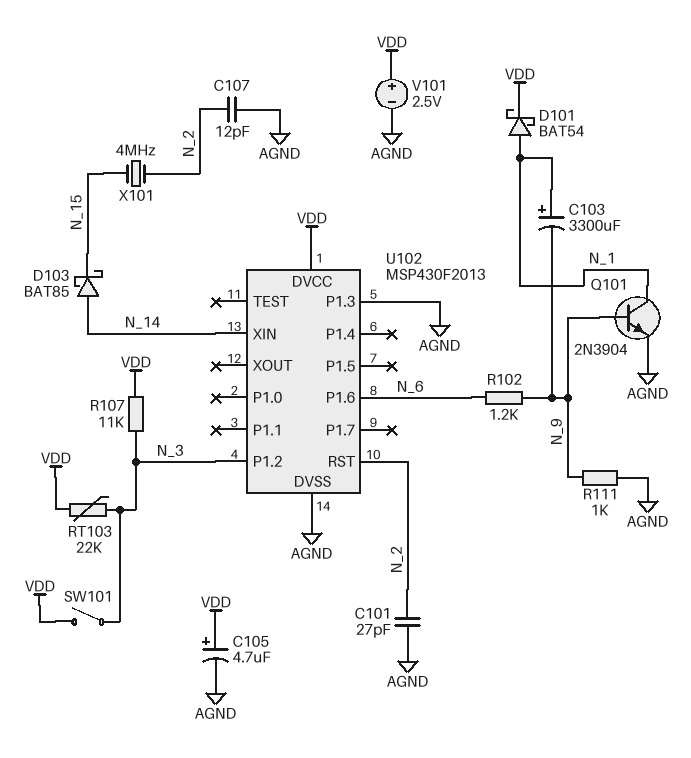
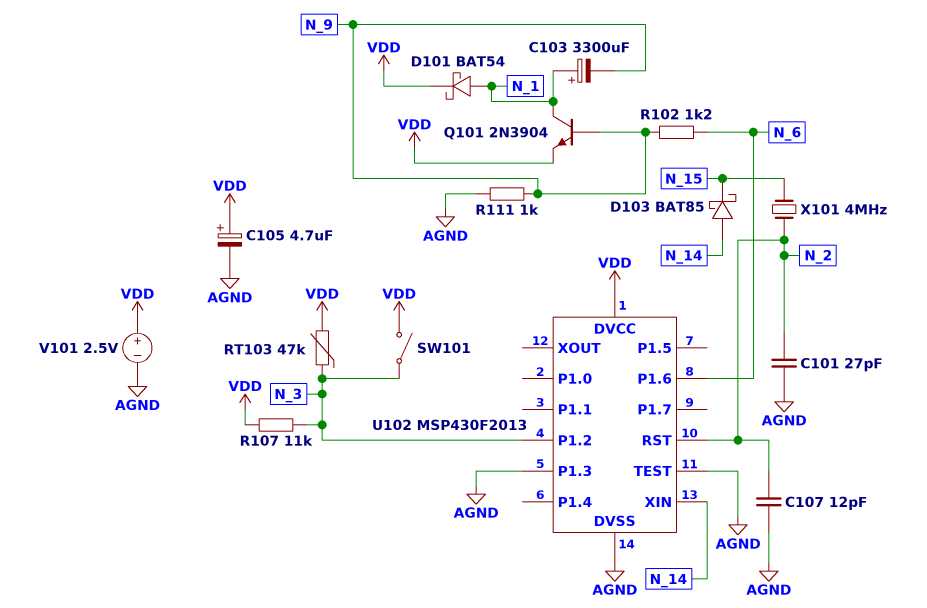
Q101: NPN 2N3904 (B N_9, C N_1, E AGND) -> NPN 2N3904 (B N_9, C N_1, E VDD)
RT103: 22k (N_3, VDD) -> 47k (N_3, VDD)
U102 pin TEST: none -> AGND

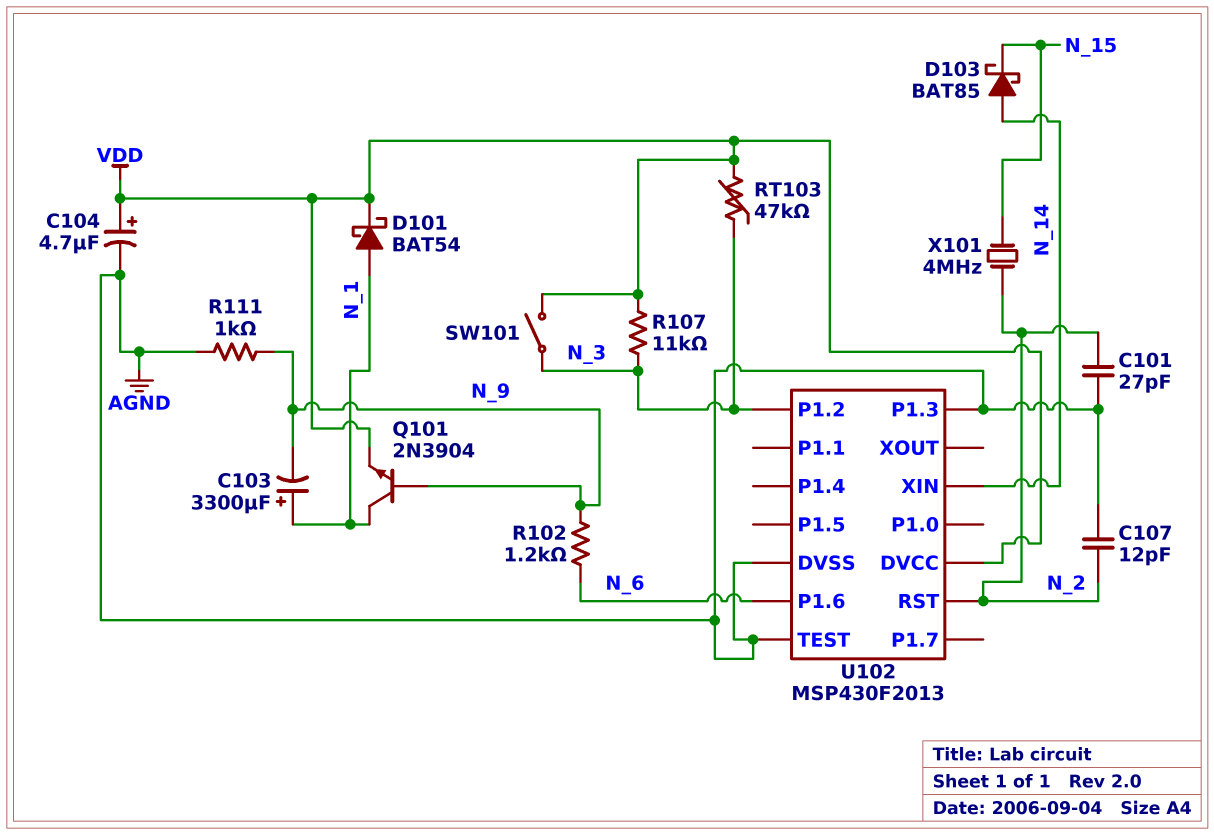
C104: none -> 4.7uF (plus VDD, minus AGND)
C105: 4.7uF (plus VDD, minus AGND) -> none
V101: 2.5V (plus VDD, minus AGND) -> none

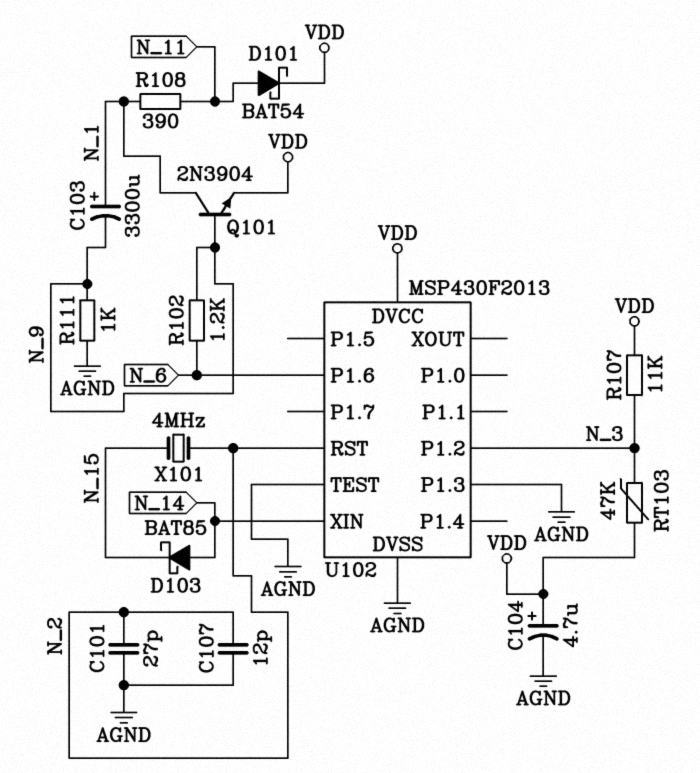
D101: schottky BAT54 (A N_1, K VDD) -> schottky BAT54 (A N_11, K VDD)
R108: none -> 390 (N_1, N_11)
SW101: switch (N_3, VDD) -> none

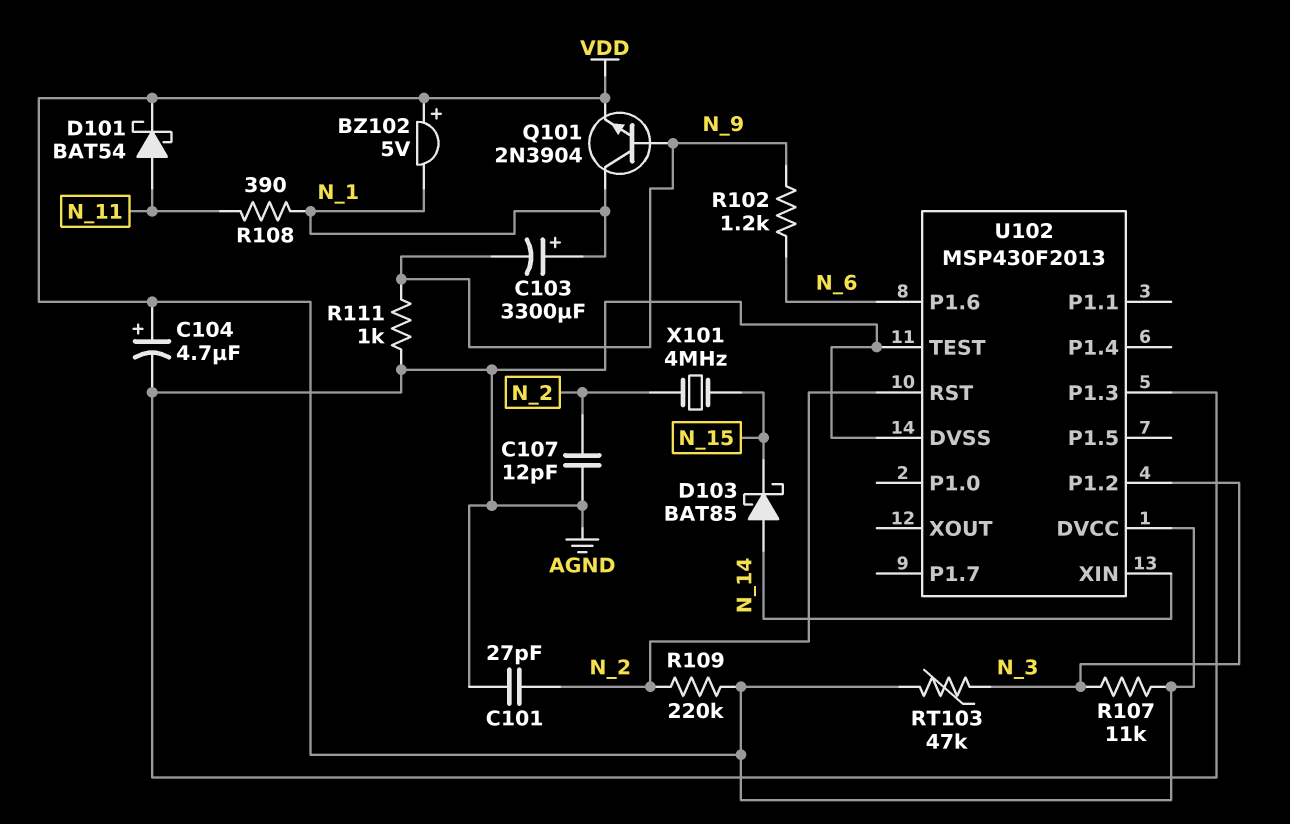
BZ102: none -> buzzer 5V (plus VDD, minus N_1)
R109: none -> 220k (N_2, VDD)

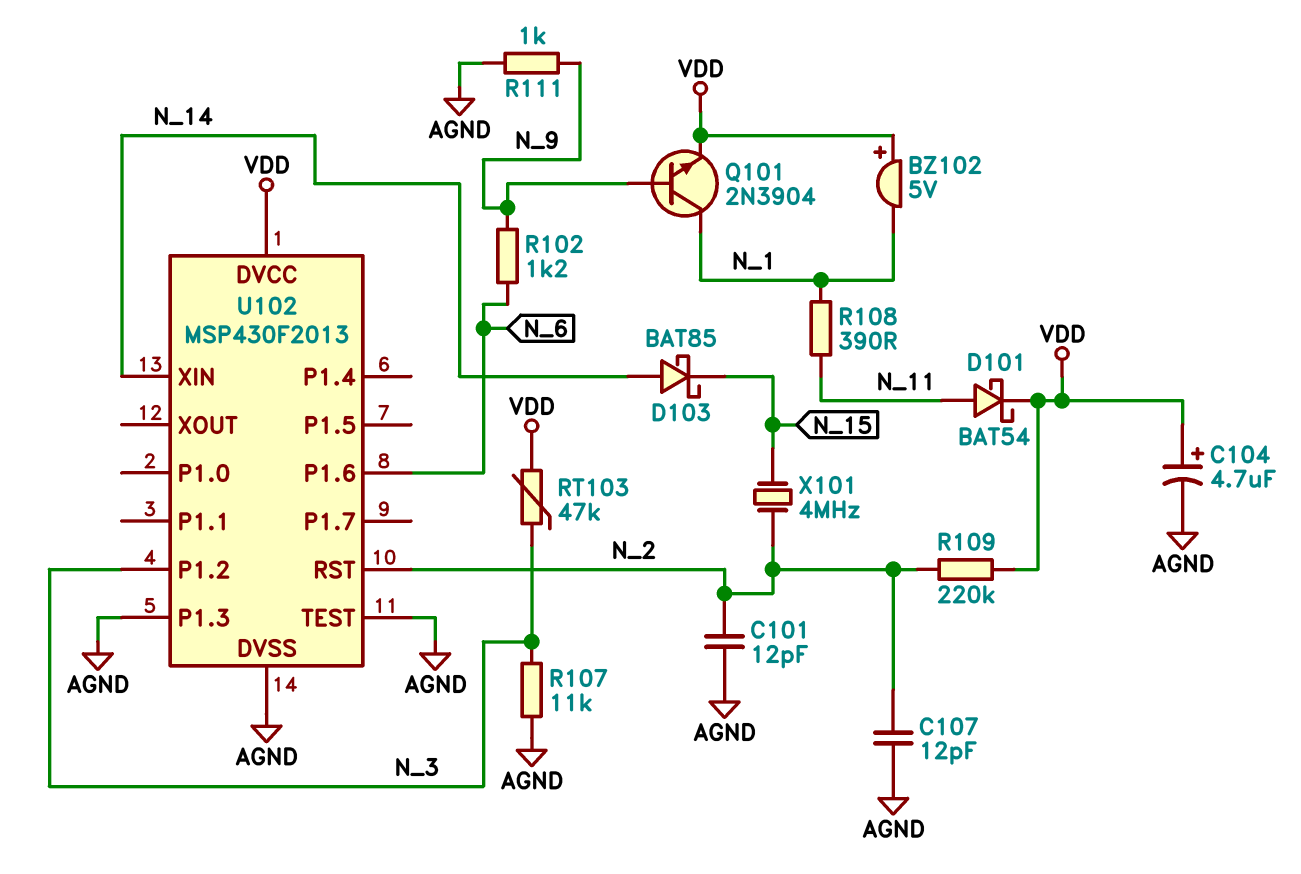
C101: 27pF (AGND, N_2) -> 12pF (AGND, N_2)
C103: 3300uF (plus N_1, minus N_9) -> none
R107: 11k (N_3, VDD) -> 11k (AGND, N_3)

